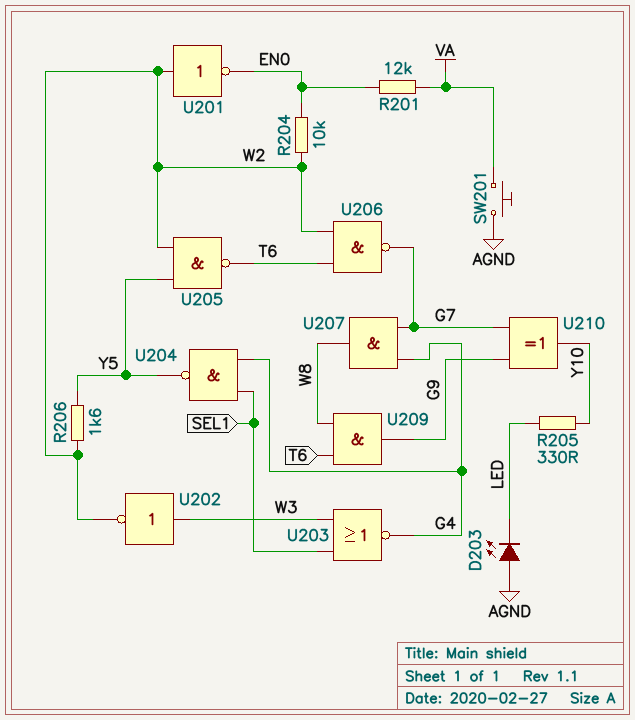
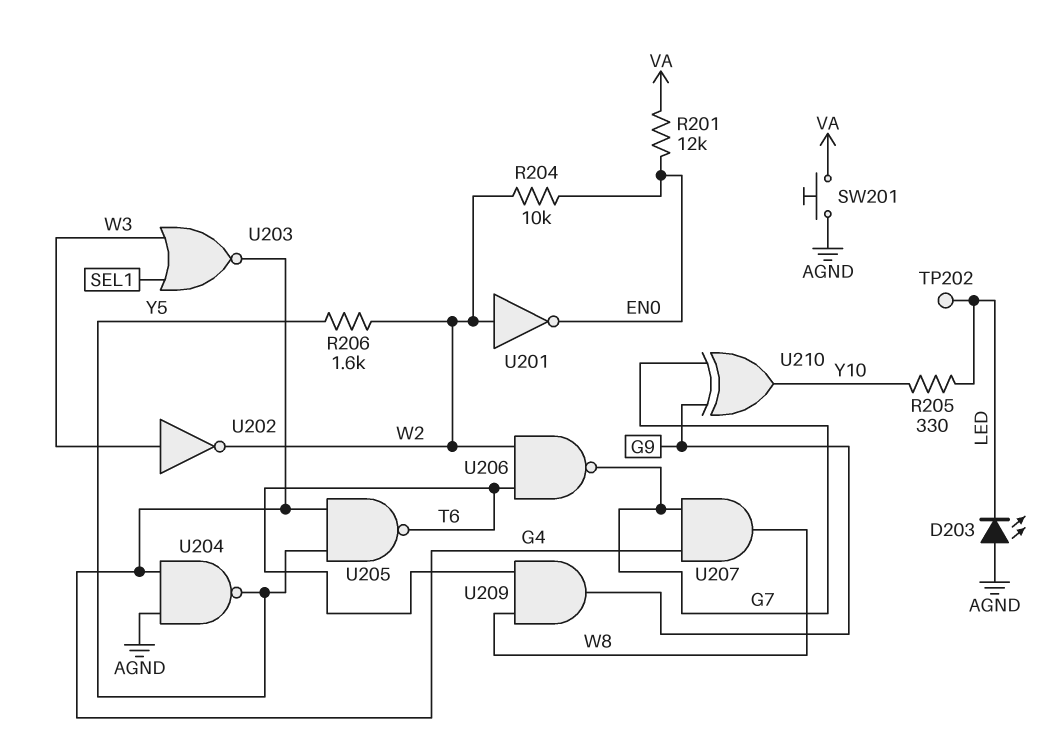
TP202: none -> test point (LED)
U204: NAND (in G4, in SEL1, out Y5) -> NAND (in AGND, in G4, out Y5)
U205: NAND (in W2, in Y5, out T6) -> NAND (in G4, in Y5, out T6)

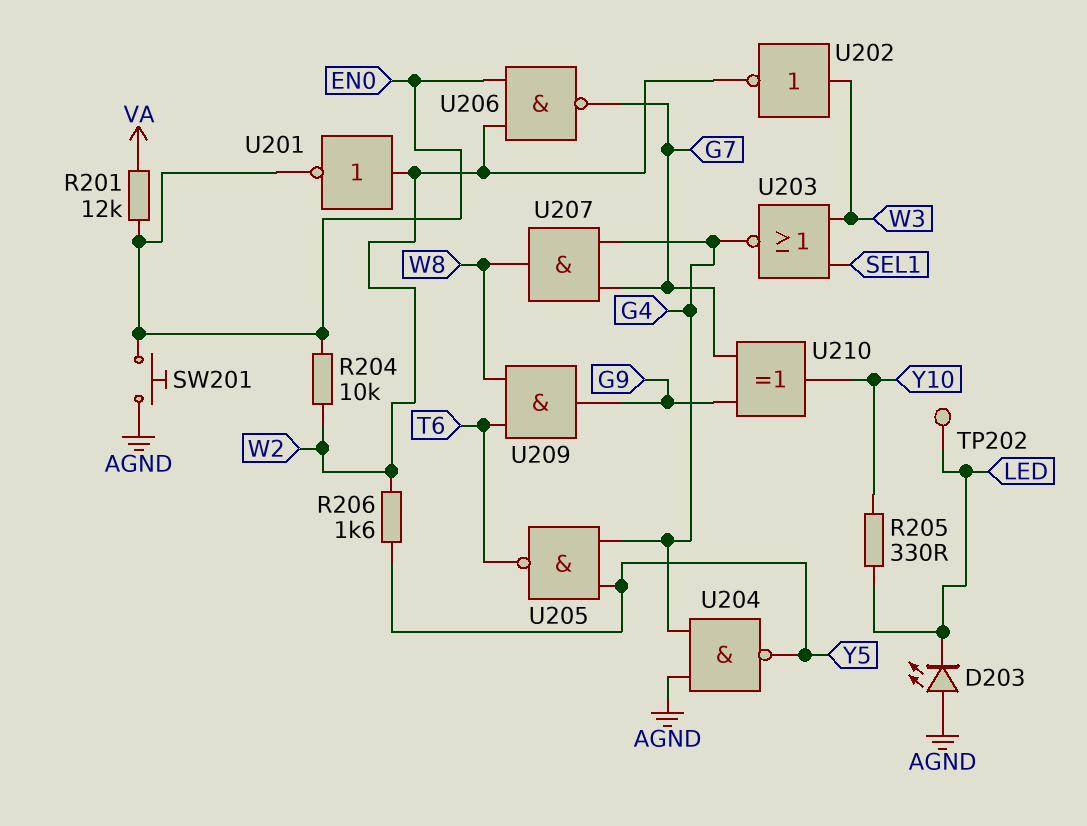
SW201: button (AGND, VA) -> button (AGND, EN0)
U206: NAND (in T6, in W2, out G7) -> NAND (in EN0, in W2, out G7)

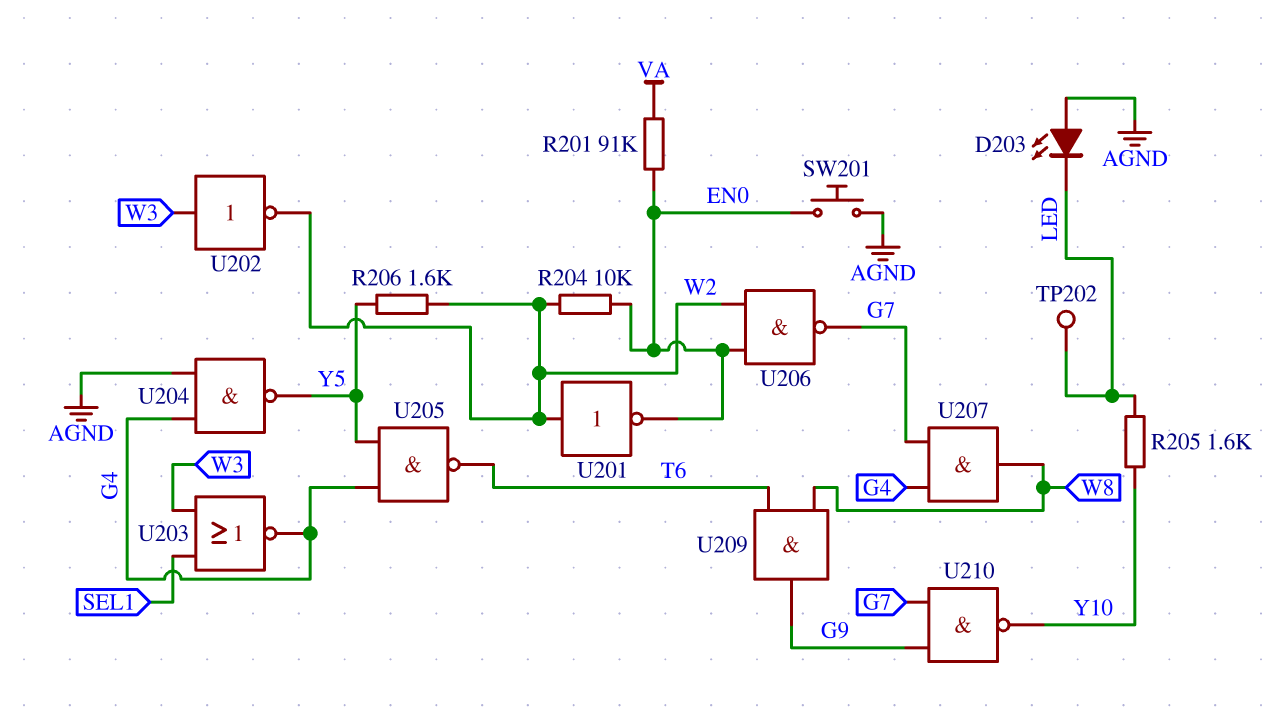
R201: 12k (EN0, VA) -> 91k (EN0, VA)
R205: 330 (LED, Y10) -> 1.6k (LED, Y10)
U210: XOR (in G7, in G9, out Y10) -> NAND (in G7, in G9, out Y10)

